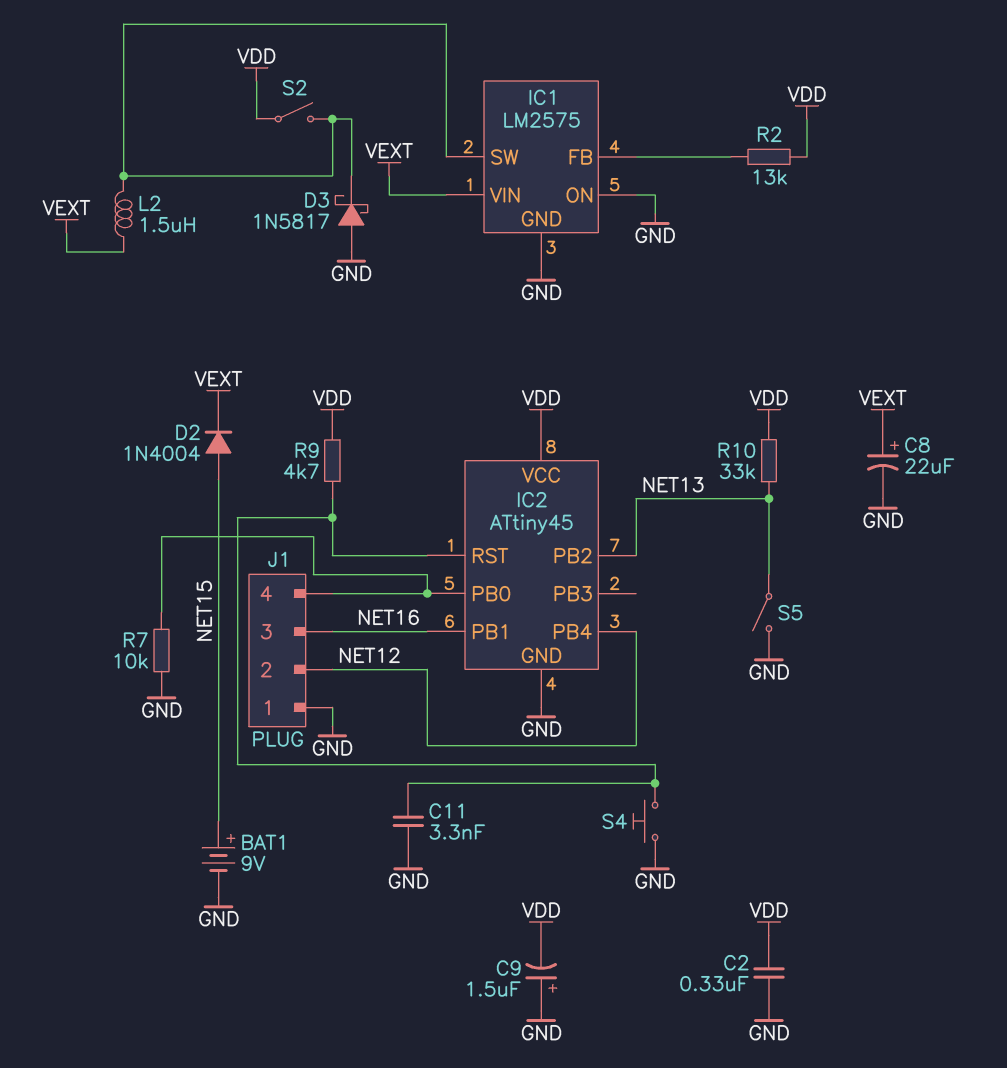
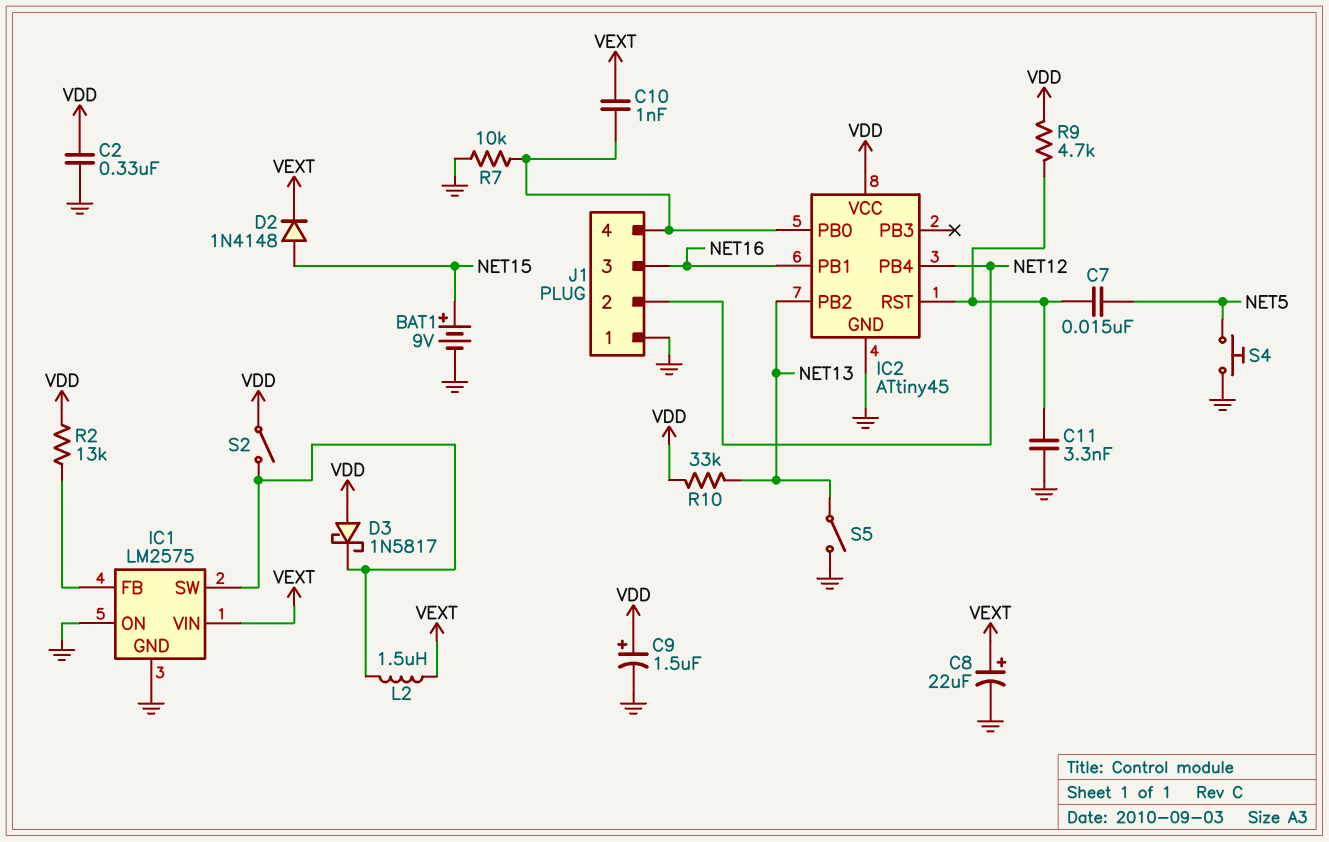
C7: none -> 15nF (IC2/RST, NET5)
C9: 1.5uF (plus GND, minus VDD) -> 1.5uF (plus VDD, minus GND)
C10: none -> 1nF (IC2/PB0, VEXT)
D2: diode 1N4004 (A NET15, K VEXT) -> diode 1N4148 (A NET15, K VEXT)
D3: schottky 1N5817 (A GND, K IC1/SW) -> schottky 1N5817 (A VDD, K IC1/SW)
S4: button (GND, IC2/RST) -> button (GND, NET5)

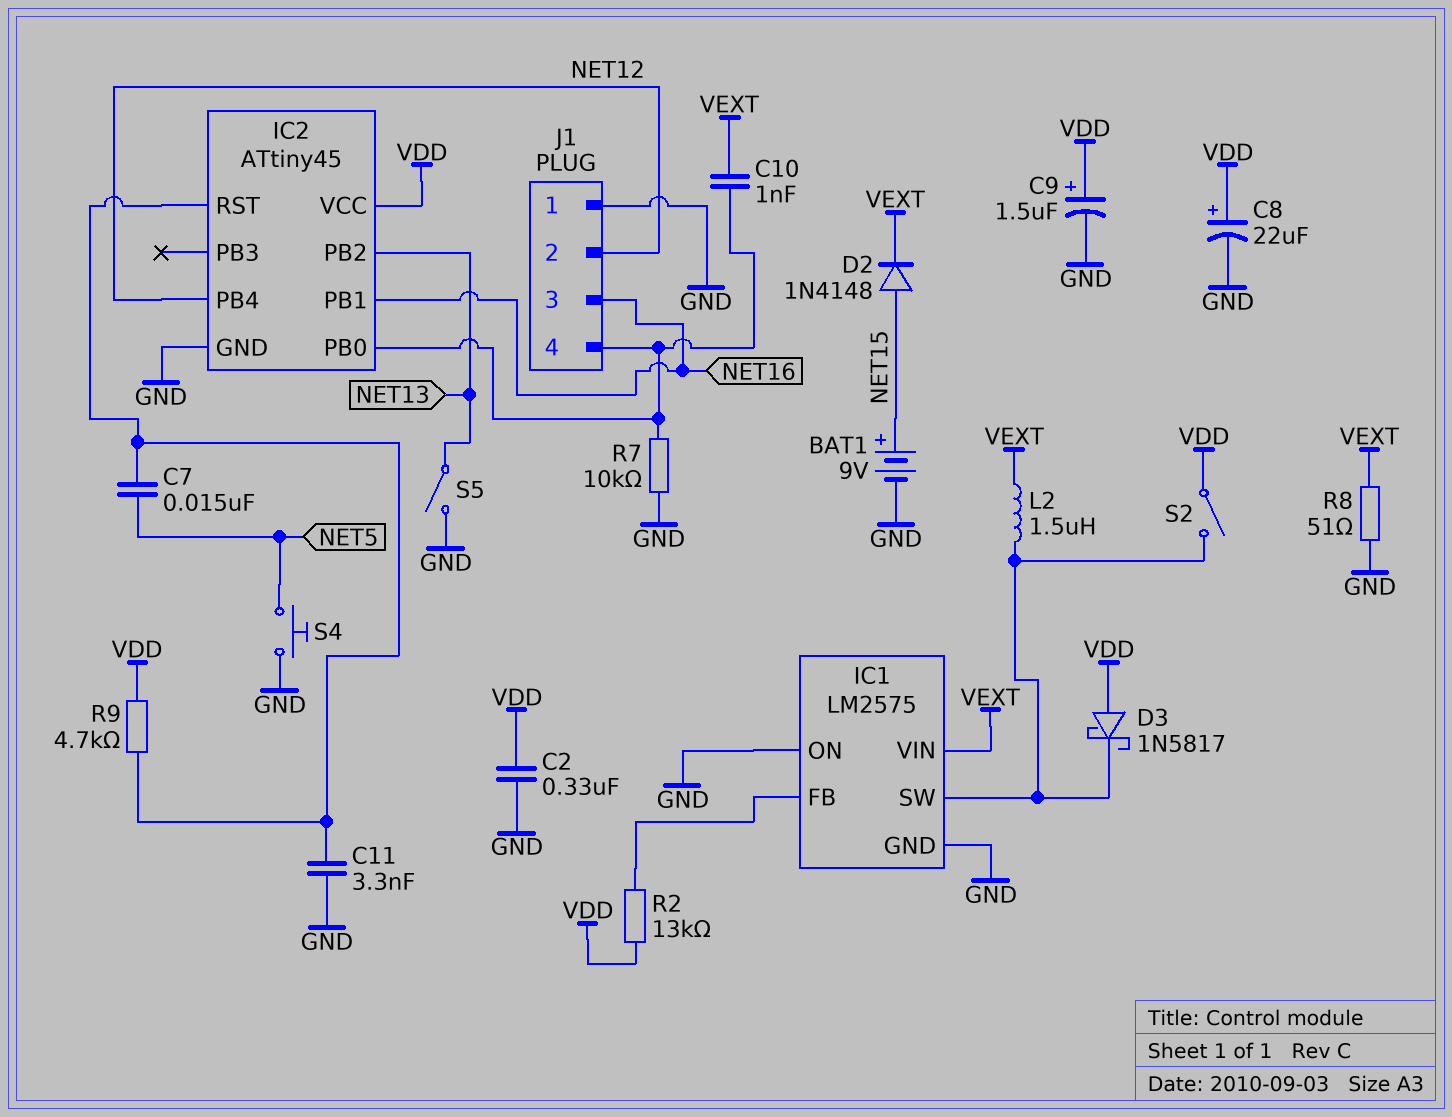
C8: 22uF (plus VEXT, minus GND) -> 22uF (plus VDD, minus GND)
R8: none -> 51 (GND, VEXT)
R10: 33k (NET13, VDD) -> none

